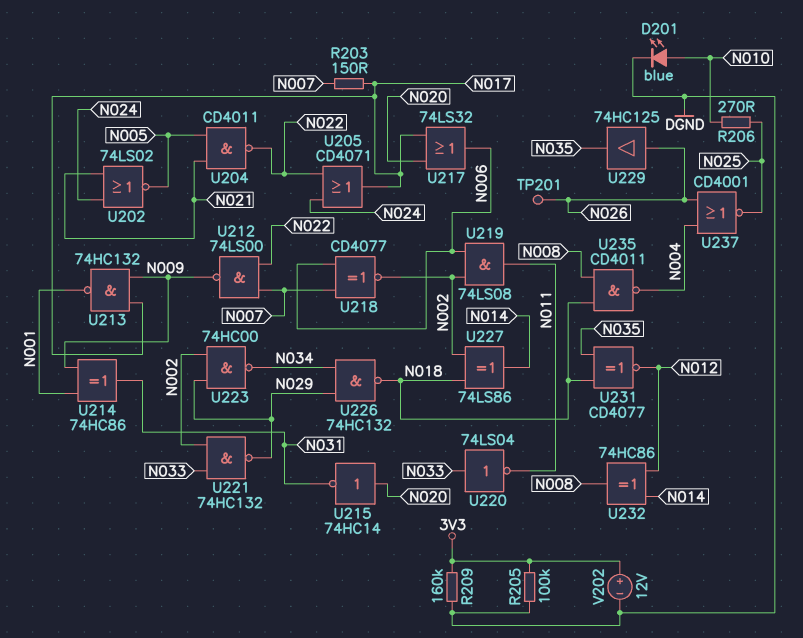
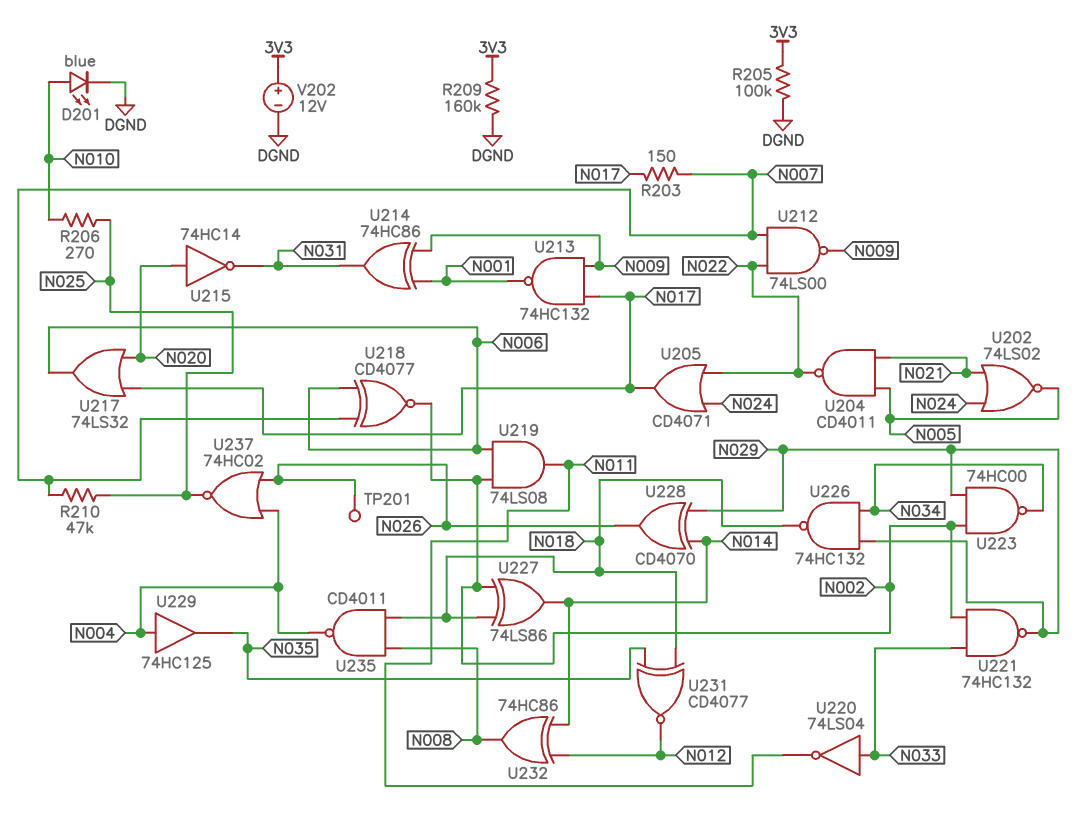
R210: none -> 47k (N007, N025)
U228: none -> XOR CD4070 (in N014, in N029, out N026)
U229: buffer 74HC125 (in N026, out N035) -> buffer 74HC125 (in N004, out N035)
U237: NOR CD4001 (in N004, in N026, out N025) -> NOR 74HC02 (in N004, in N026, out N025)

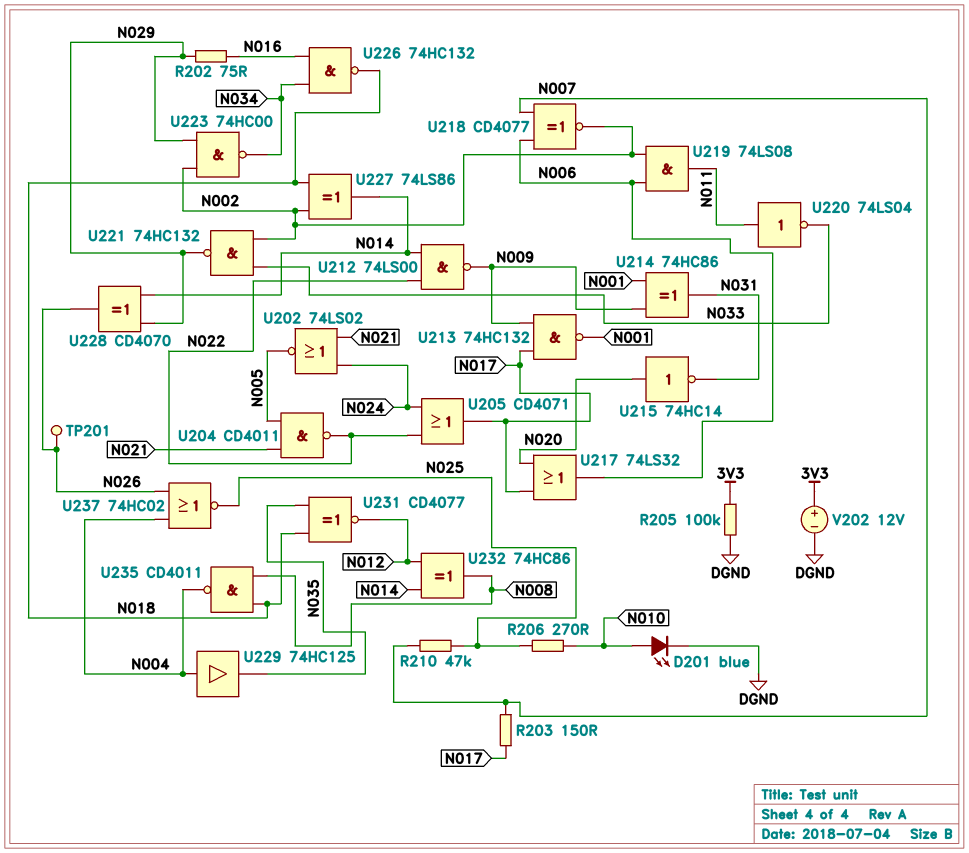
R202: none -> 75 (N016, N029)
R209: 160k (3V3, DGND) -> none
U212: NAND 74LS00 (in N007, in N022, out N009) -> NAND 74LS00 (in N014, in N022, out N009)
U220: NOT 74LS04 (in N033, out N011) -> NOT 74LS04 (in N011, out N033)
U226: NAND 74HC132 (in N029, in N034, out N018) -> NAND 74HC132 (in N016, in N034, out N018)

